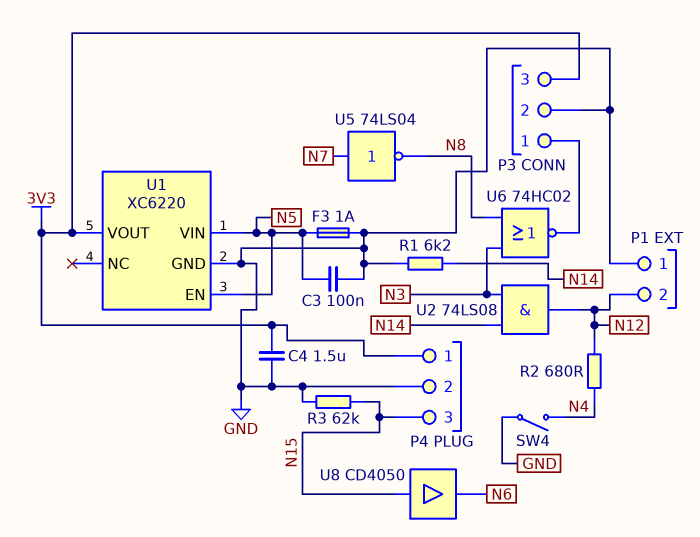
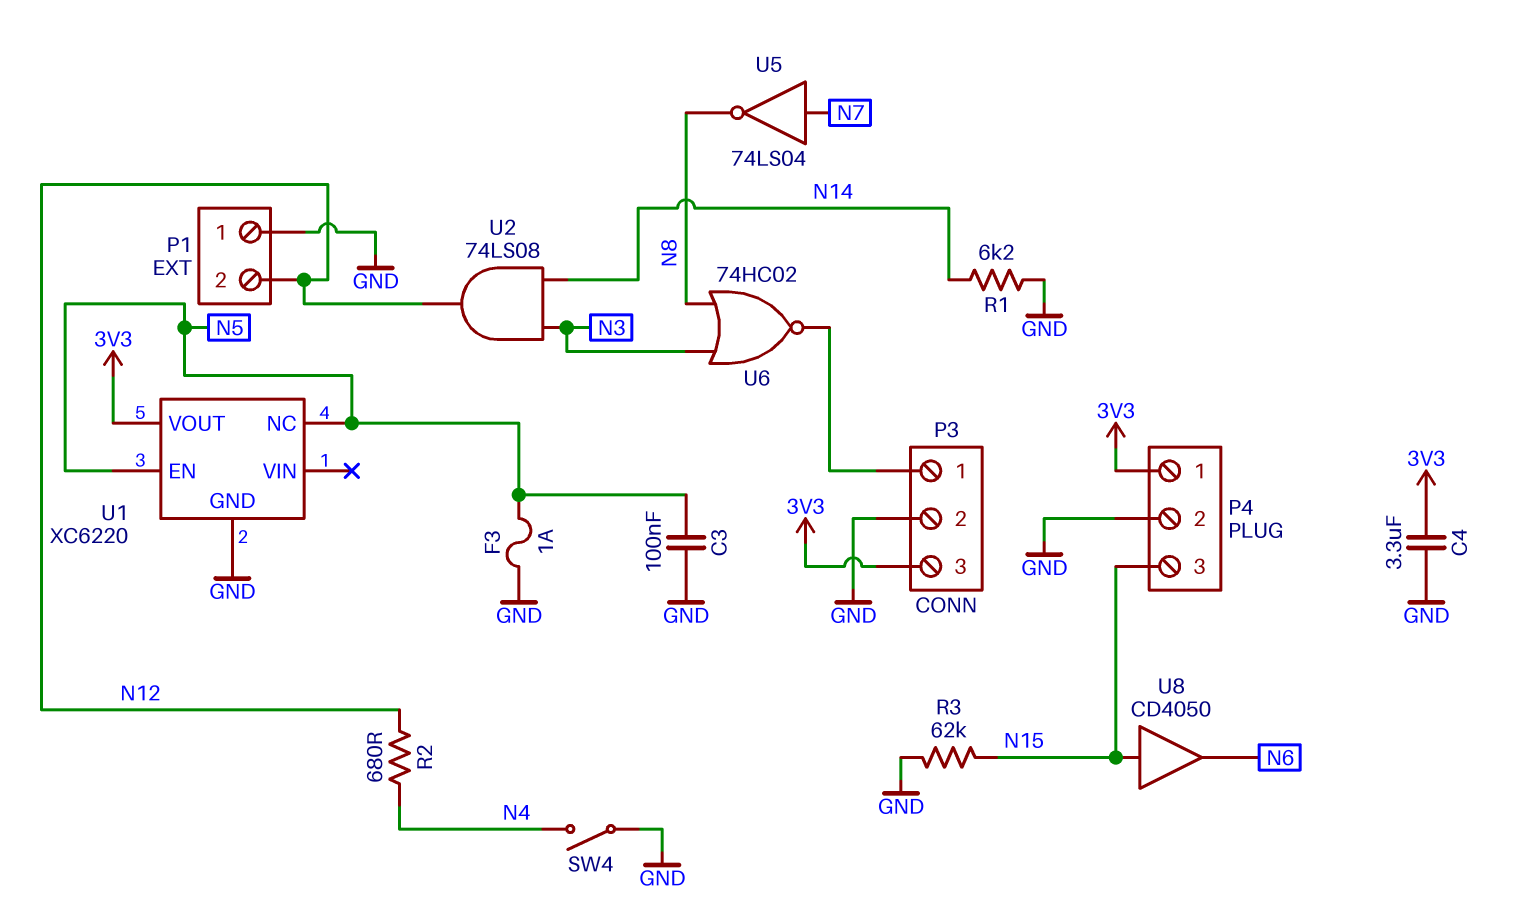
C4: 1.5uF (3V3, GND) -> 3.3uF (3V3, GND)
U1 pin NC: none -> N5
U1 pin VIN: N5 -> none

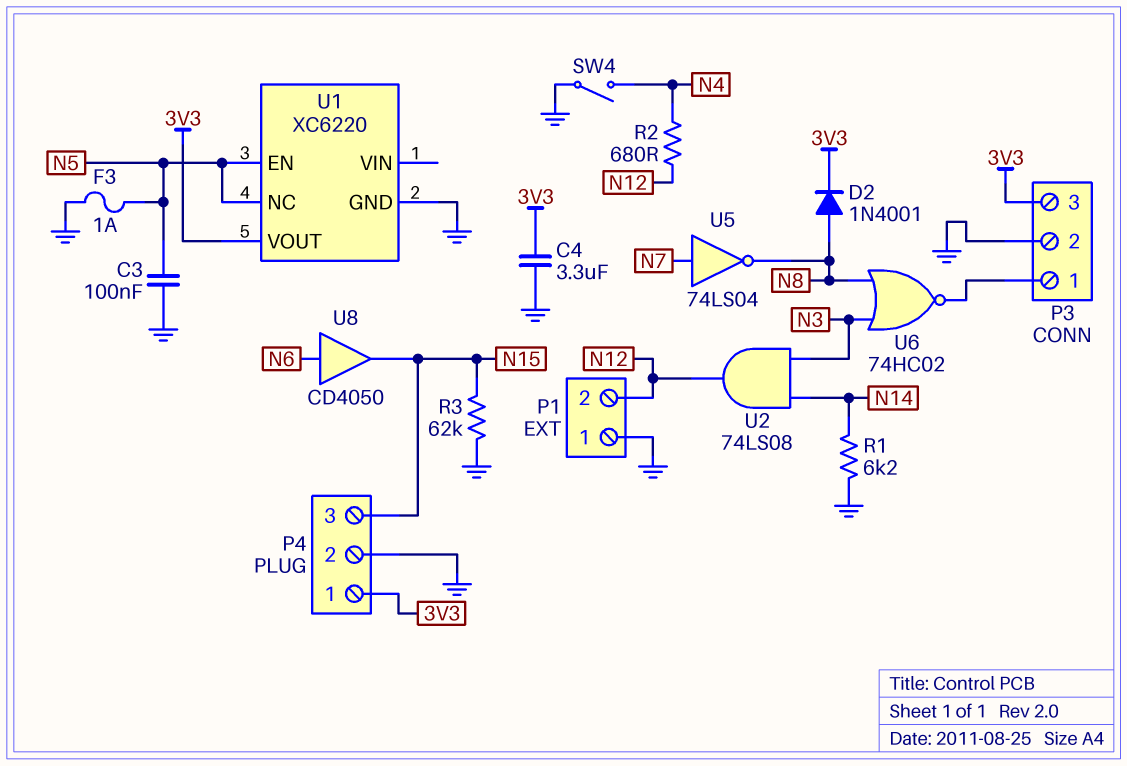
D2: none -> diode 1N4001 (A N8, K 3V3)
U8: buffer CD4050 (in N15, out N6) -> buffer CD4050 (in N6, out N15)

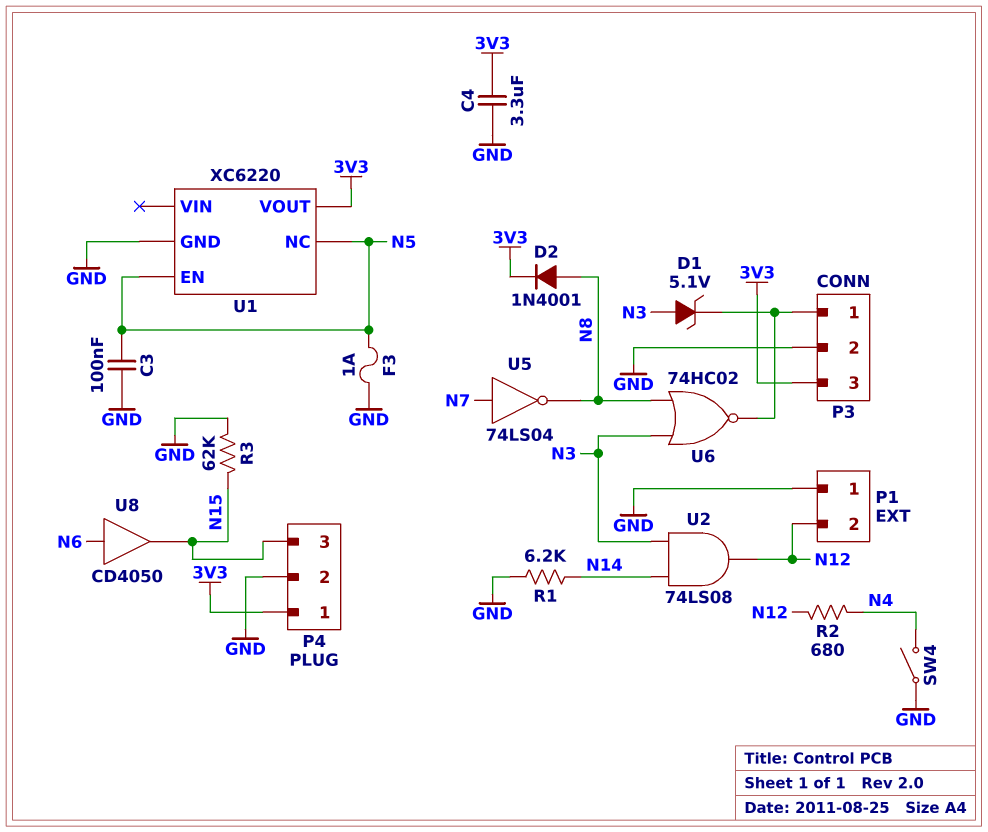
D1: none -> zener 5.1V (A N3, K P3/1)

